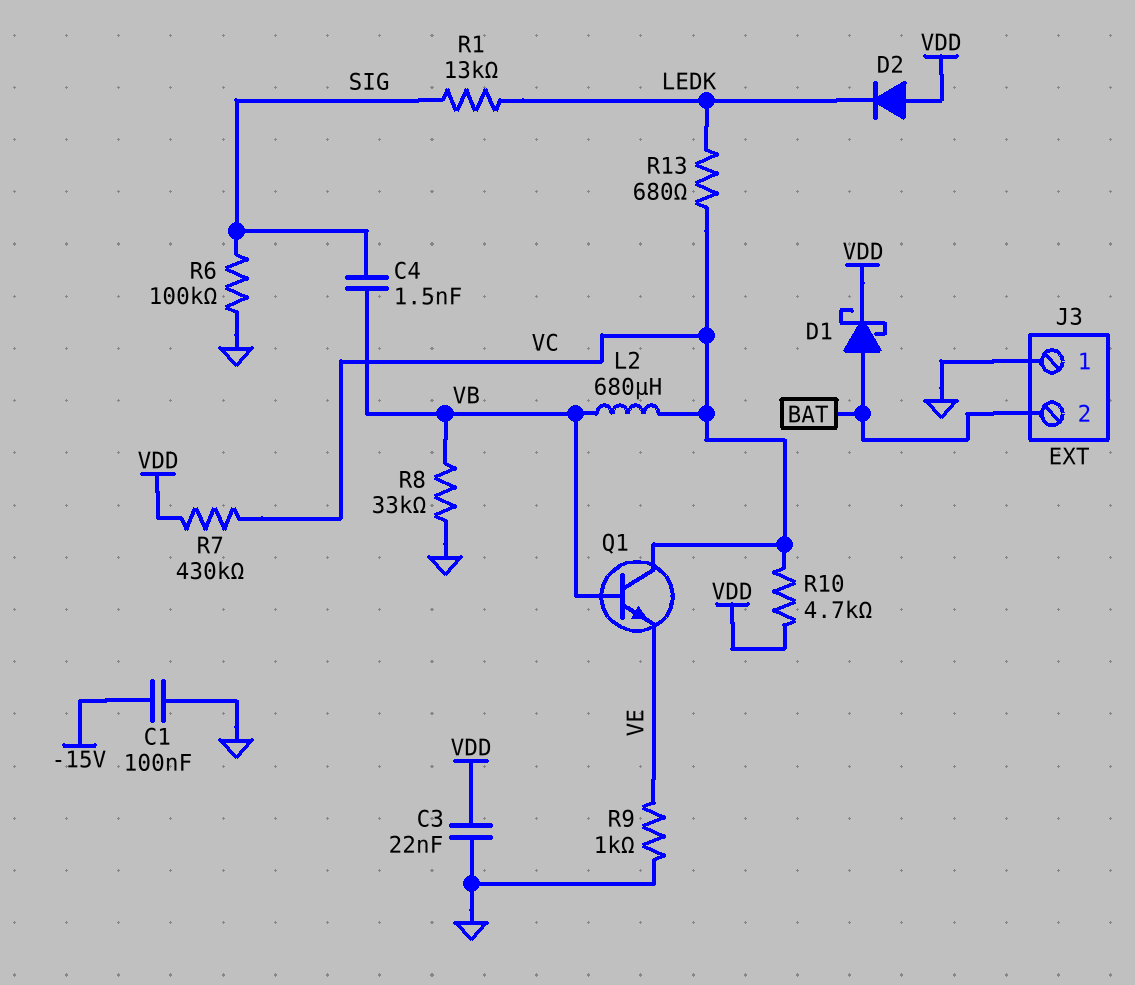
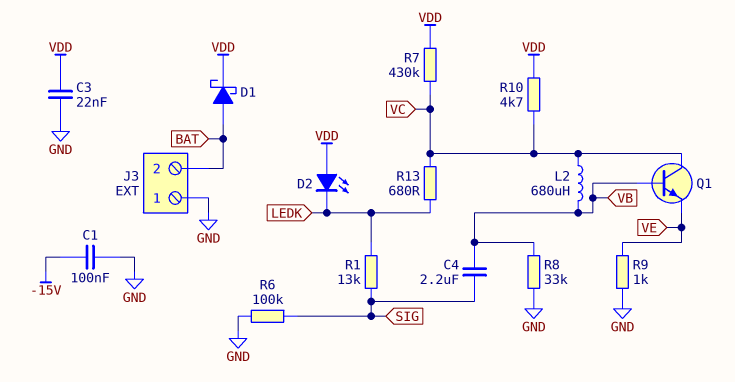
C4: 1.5nF (SIG, VB) -> 2.2uF (SIG, VB)
D2: diode (A VDD, K LEDK) -> LED (A VDD, K LEDK)

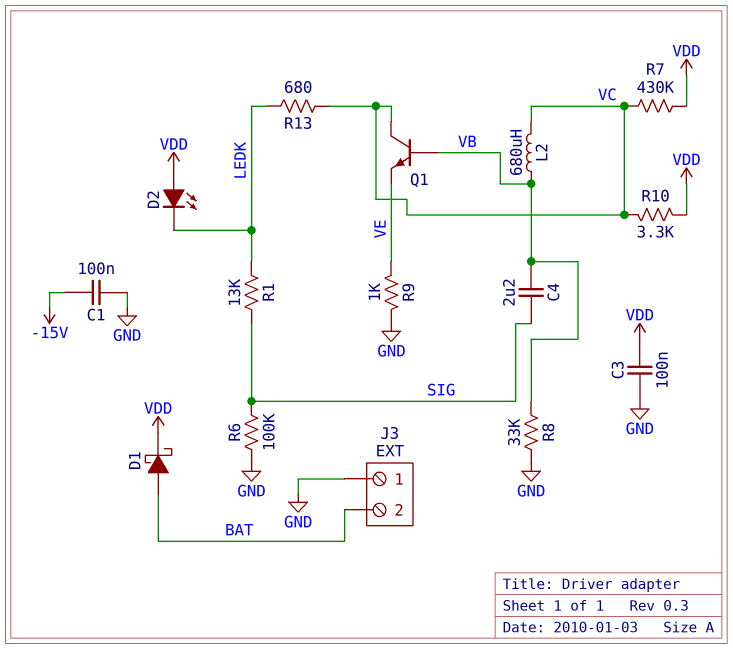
C3: 22nF (GND, VDD) -> 100nF (GND, VDD)
R10: 4.7k (VC, VDD) -> 3.3k (VC, VDD)

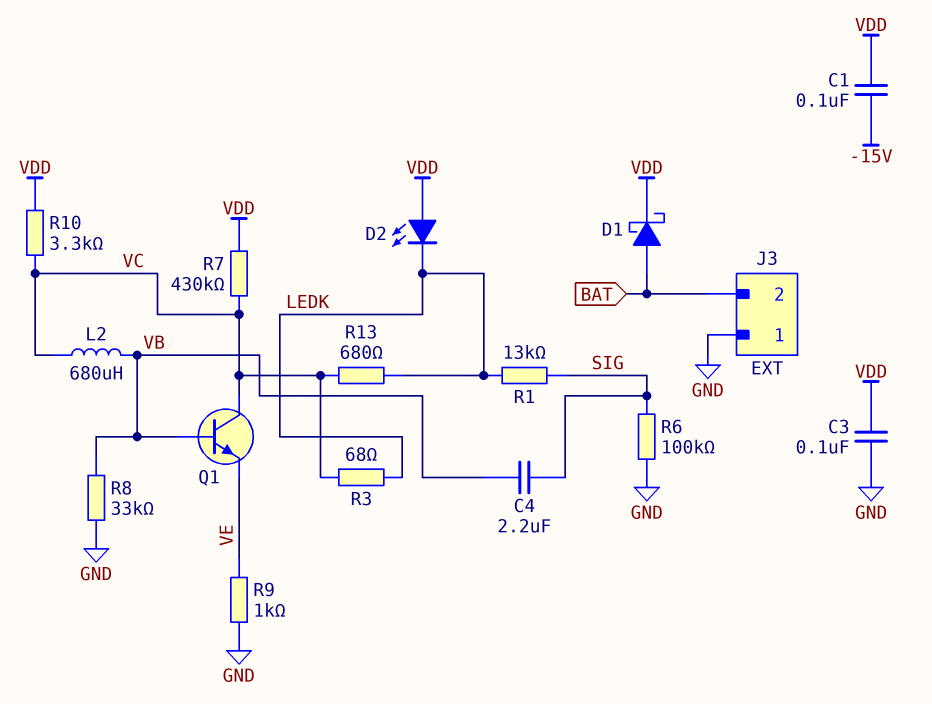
C1: 100nF (-15V, GND) -> 100nF (-15V, VDD)
R3: none -> 68 (LEDK, VC)

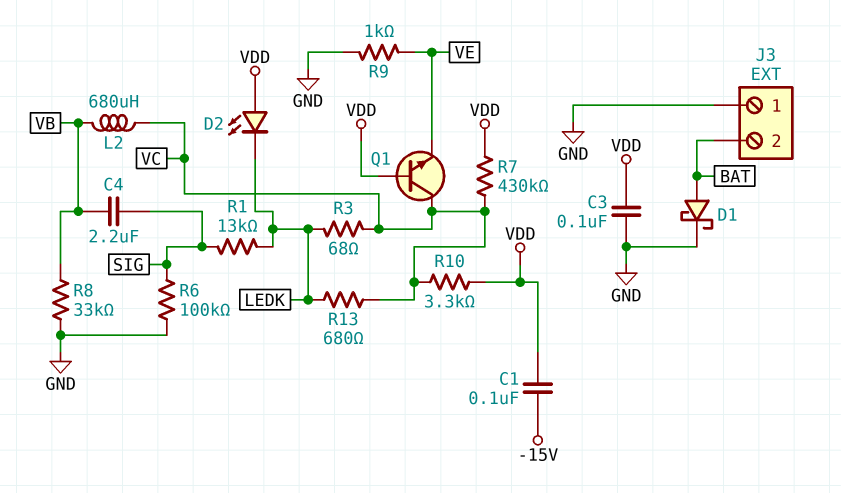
D1: schottky (A BAT, K VDD) -> schottky (A BAT, K GND)
Q1: NPN (B VB, C VC, E VE) -> NPN (B VDD, C VC, E VE)

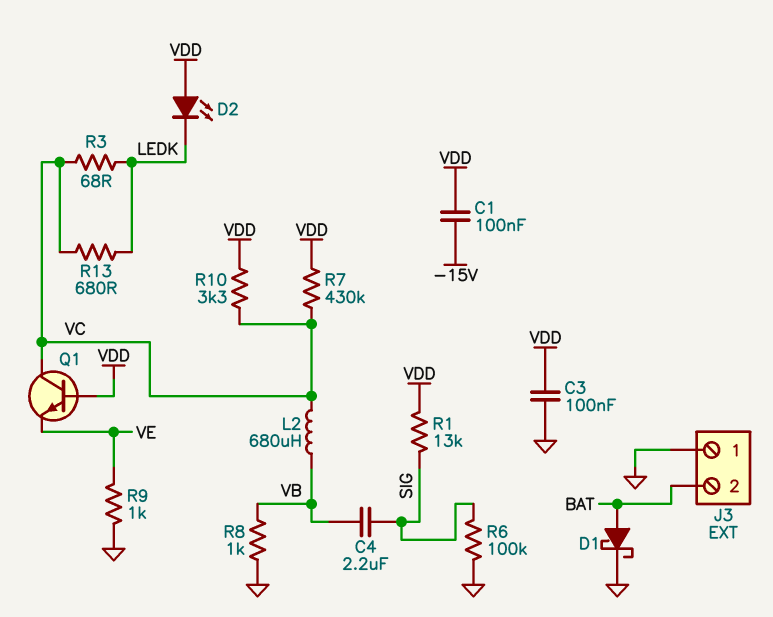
R1: 13k (LEDK, SIG) -> 13k (SIG, VDD)
R8: 33k (GND, VB) -> 1k (GND, VB)

